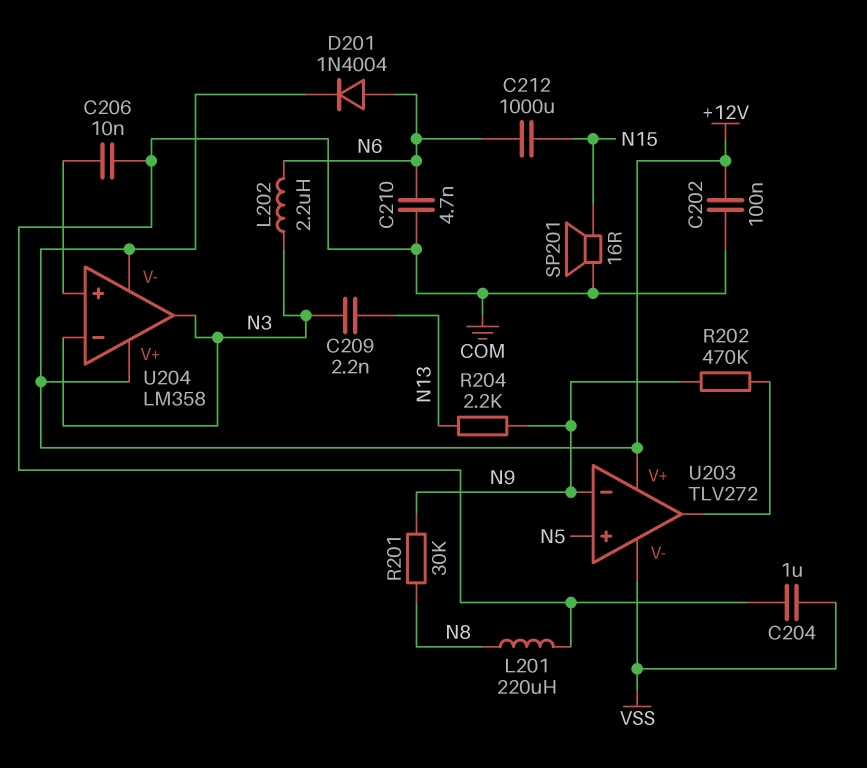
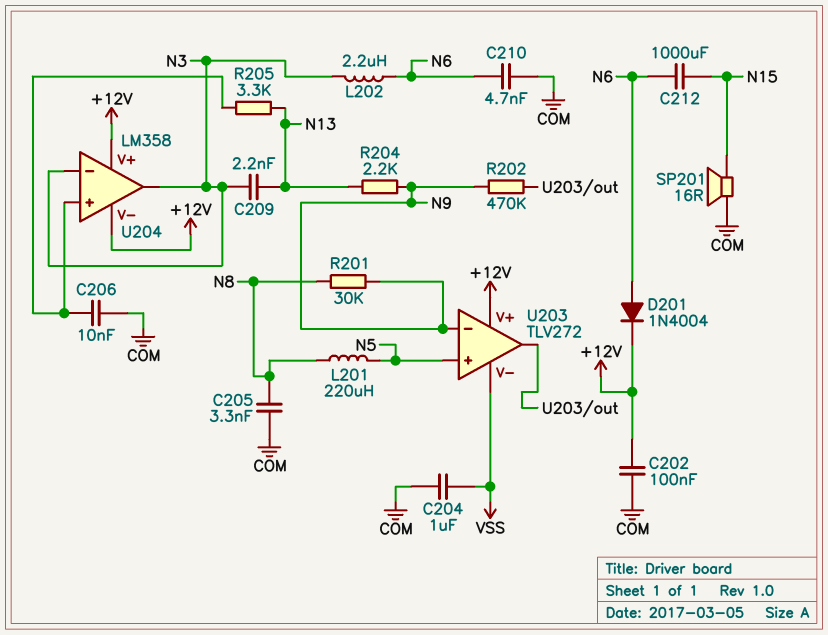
C205: none -> 3.3nF (COM, N8)
L201: 220uH (COM, N8) -> 220uH (N5, N8)
R205: none -> 3.3k (N13, U204/in+)

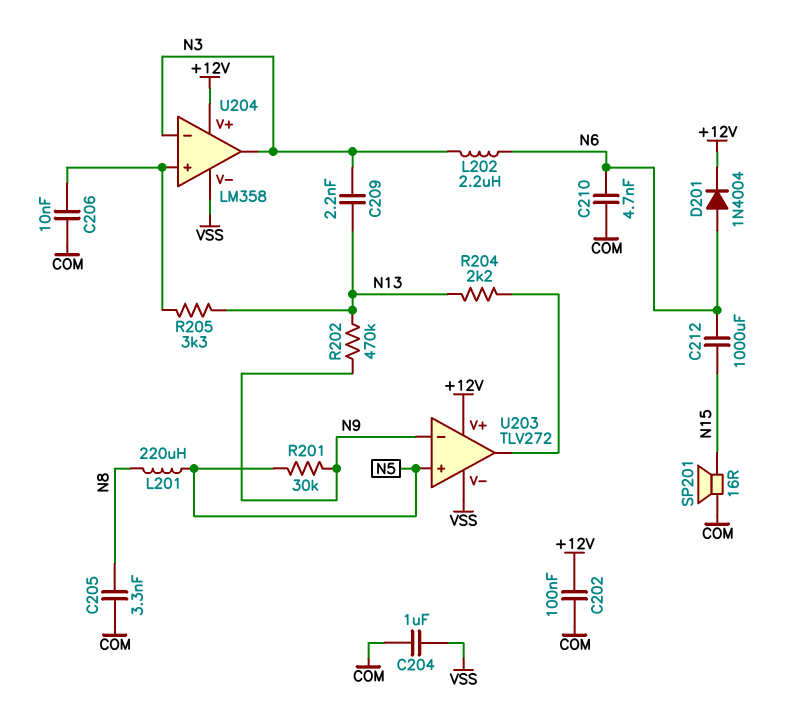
R201: 30k (N8, N9) -> 30k (N5, N9)
R202: 470k (N9, U203/out) -> 470k (N9, N13)
R204: 2.2k (N9, N13) -> 2.2k (N13, U203/out)
U204 pin V-: +12V -> VSS

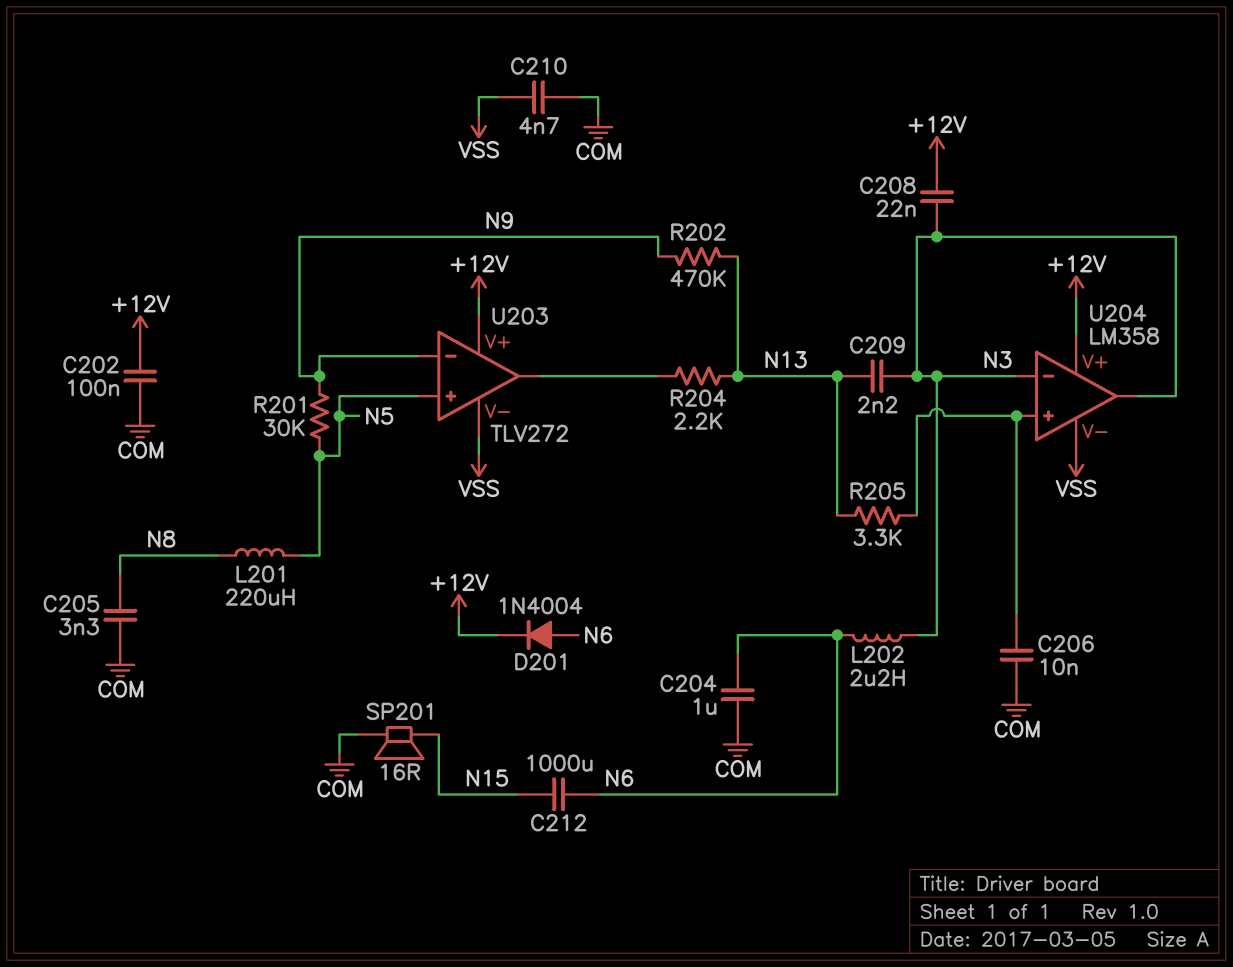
C204: 1uF (COM, VSS) -> 1uF (COM, N6)
C208: none -> 22nF (+12V, N3)
C210: 4.7nF (COM, N6) -> 4.7nF (COM, VSS)

